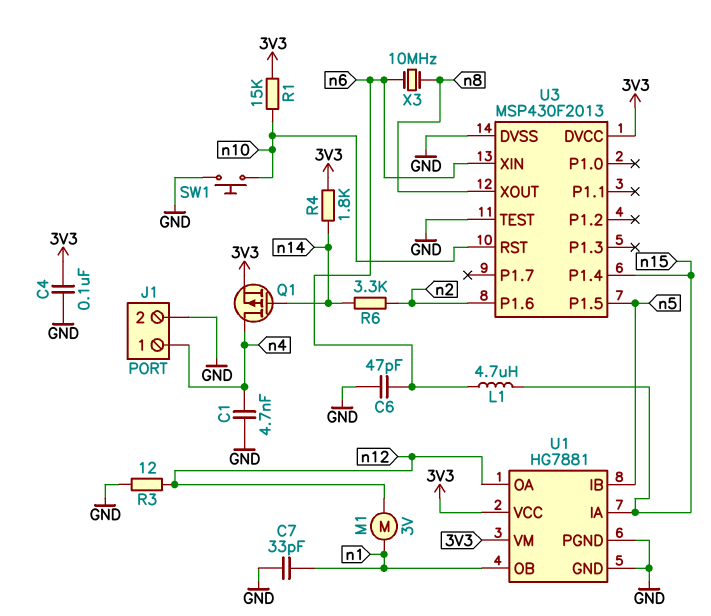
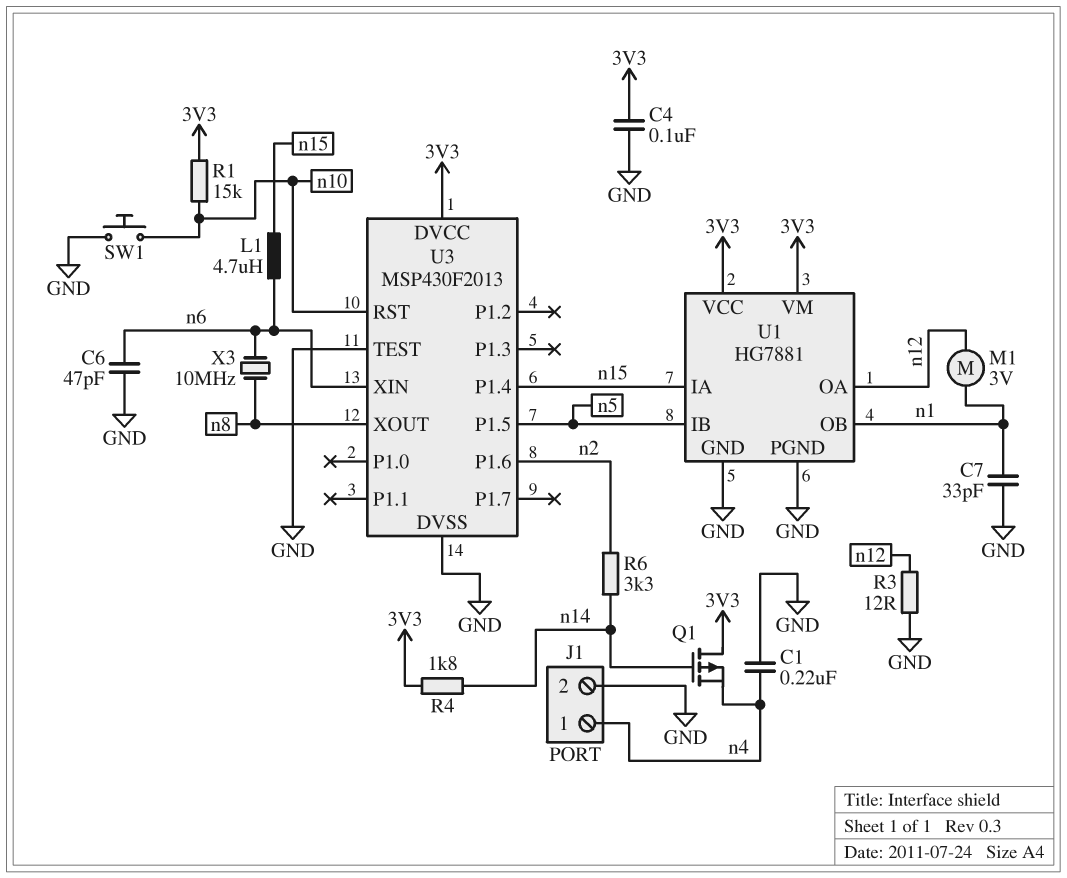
C1: 4.7nF (GND, n4) -> 220nF (GND, n4)
Q1: PMOS (G n14, D n4, S 3V3) -> PMOS (G n14, D 3V3, S n4)

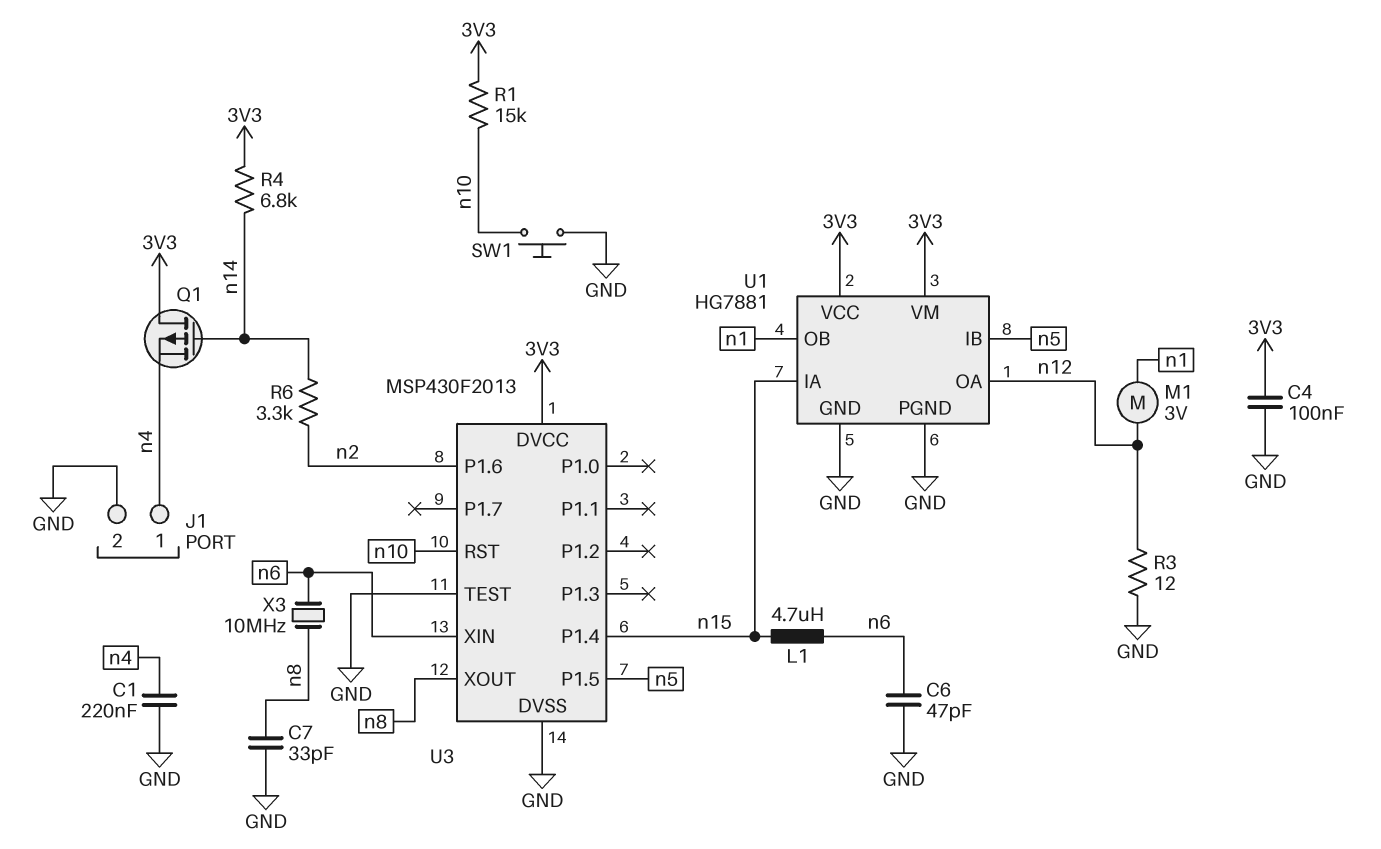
C7: 33pF (GND, n1) -> 33pF (GND, n8)
R4: 1.8k (3V3, n14) -> 6.8k (3V3, n14)

